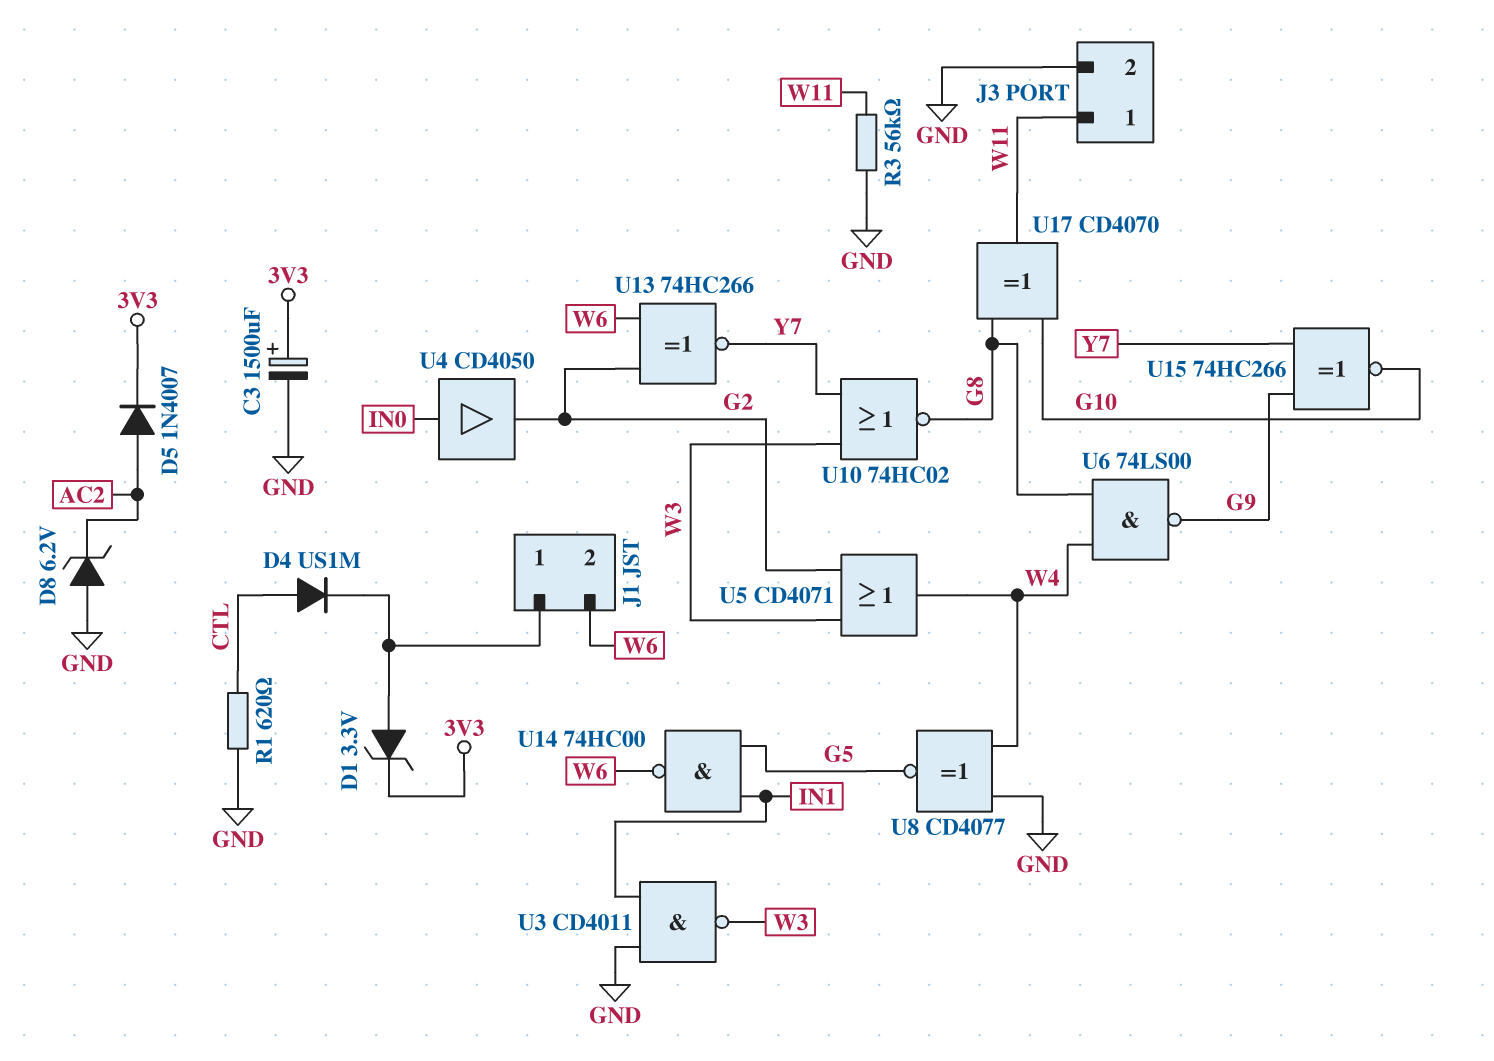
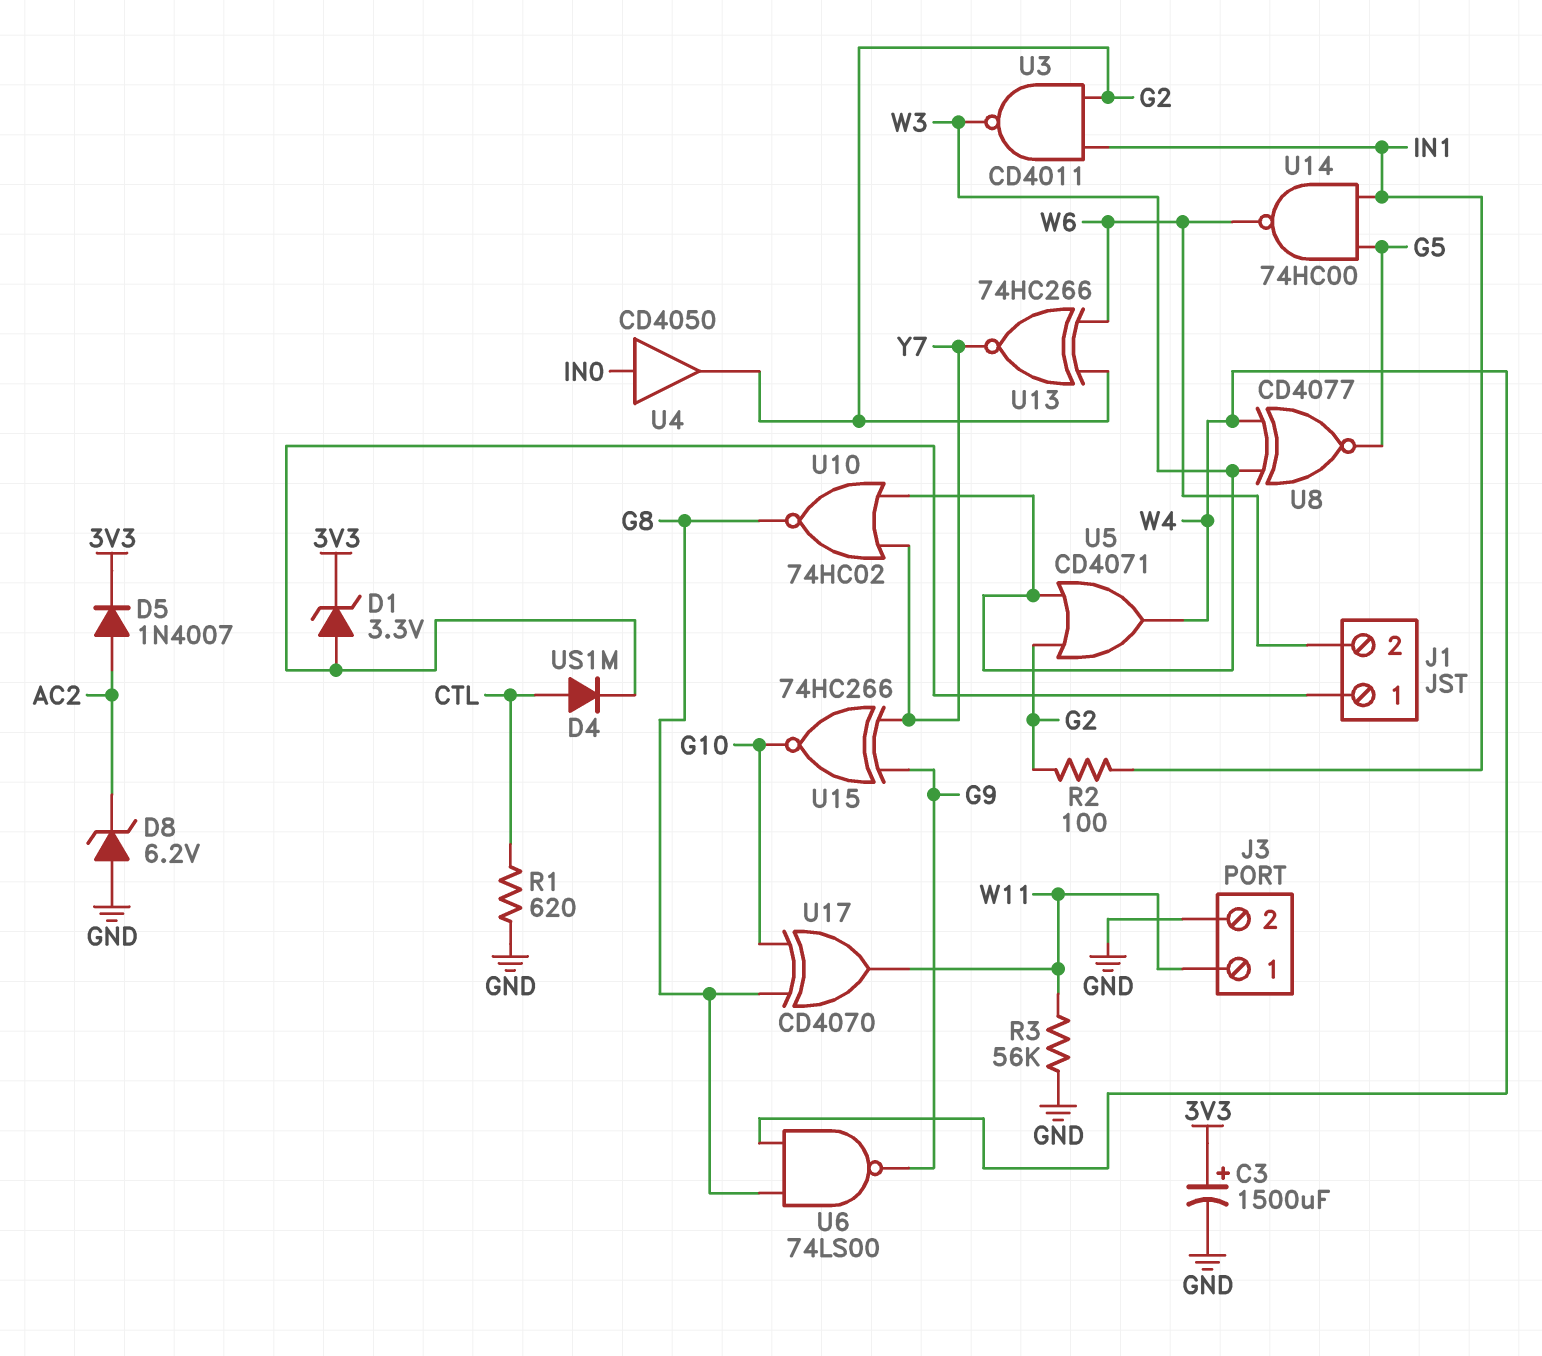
R2: none -> 100 (G2, IN1)
U3: NAND CD4011 (in GND, in IN1, out W3) -> NAND CD4011 (in G2, in IN1, out W3)
U8: XNOR CD4077 (in GND, in W4, out G5) -> XNOR CD4077 (in W3, in W4, out G5)

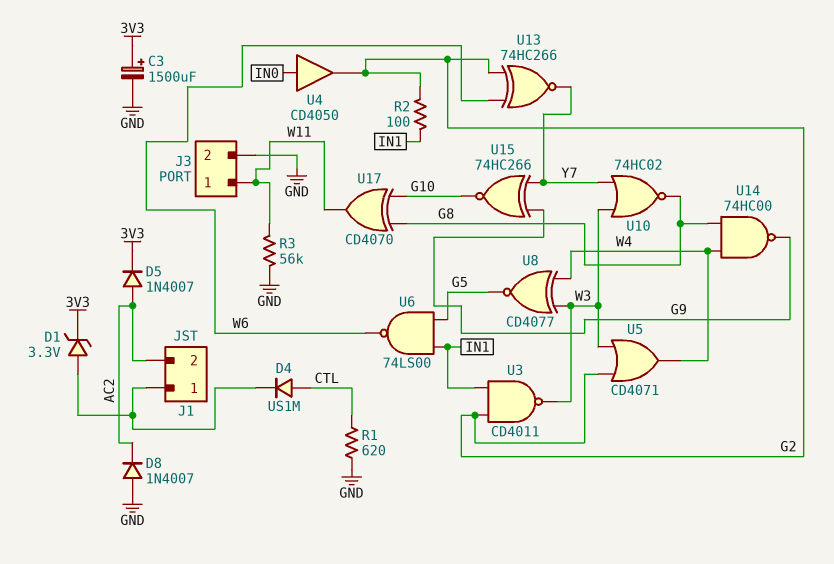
D8: zener 6.2V (A GND, K AC2) -> diode 1N4007 (A GND, K AC2)
J1 pin 2: W6 -> AC2
U6: NAND 74LS00 (in G8, in W4, out G9) -> NAND 74LS00 (in G5, in IN1, out W6)
U14: NAND 74HC00 (in G5, in IN1, out W6) -> NAND 74HC00 (in G8, in W4, out G9)

